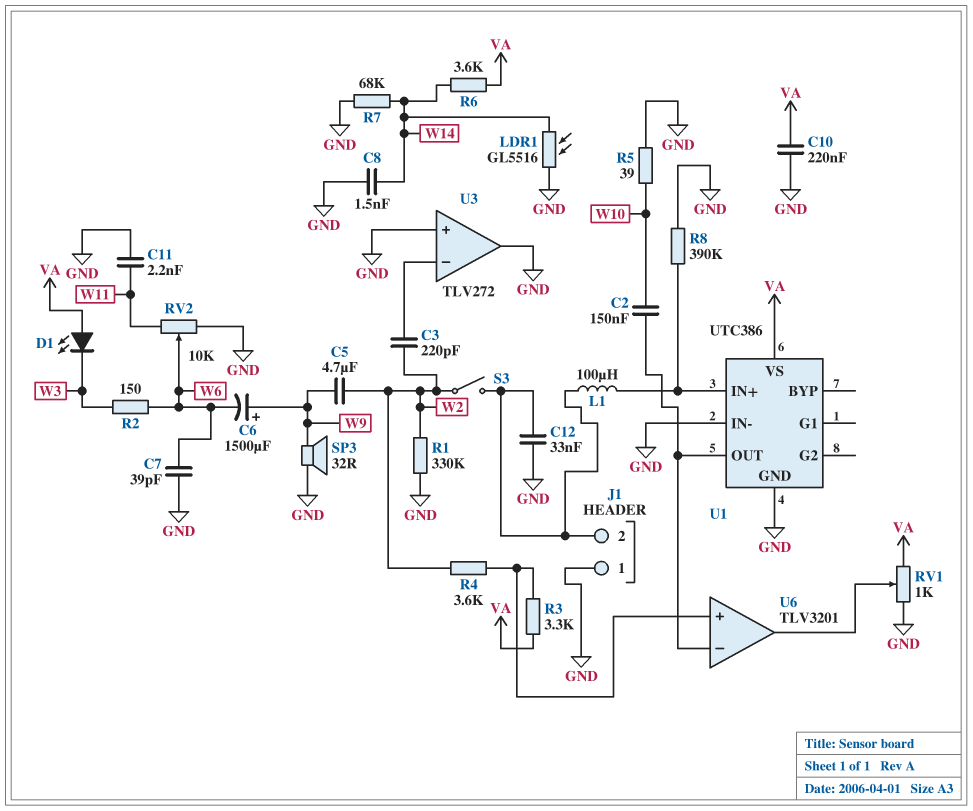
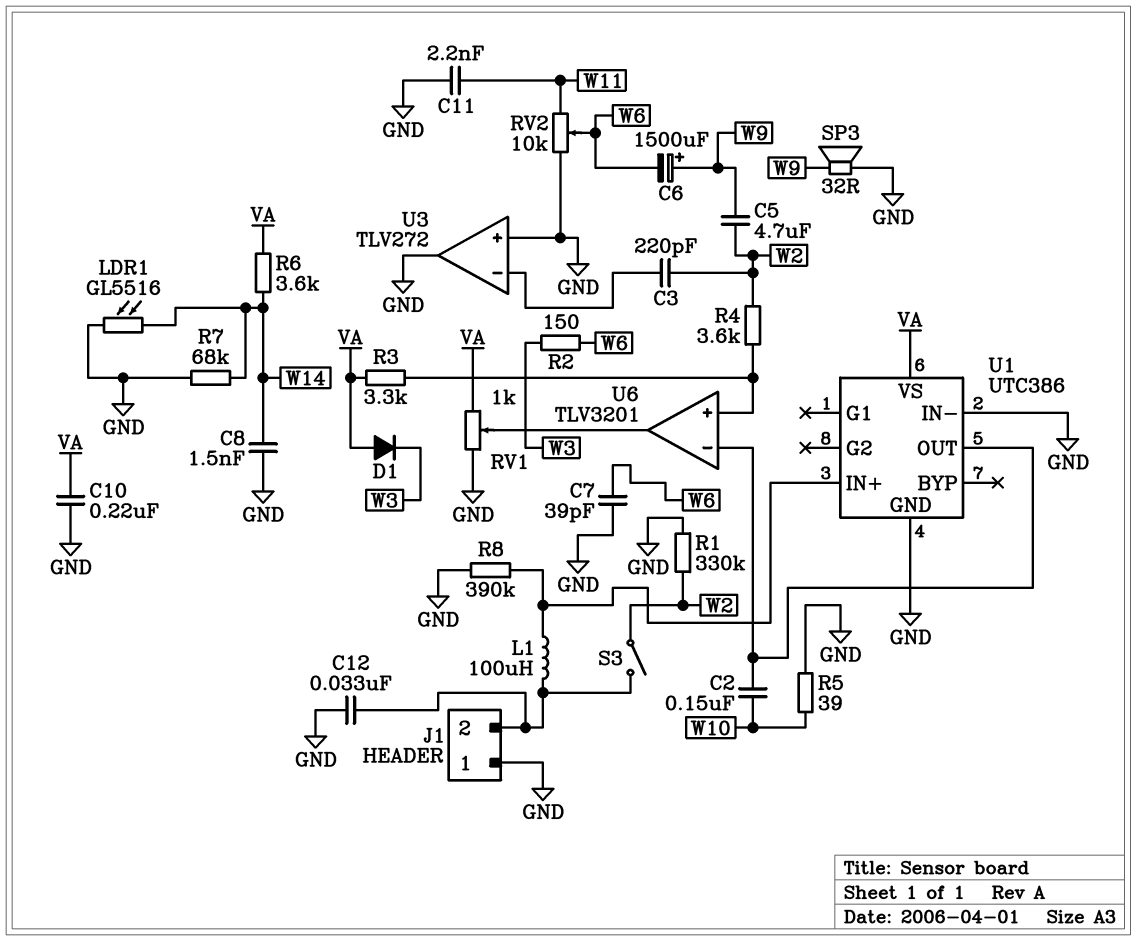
D1: LED (A VA, K W3) -> diode (A VA, K W3)

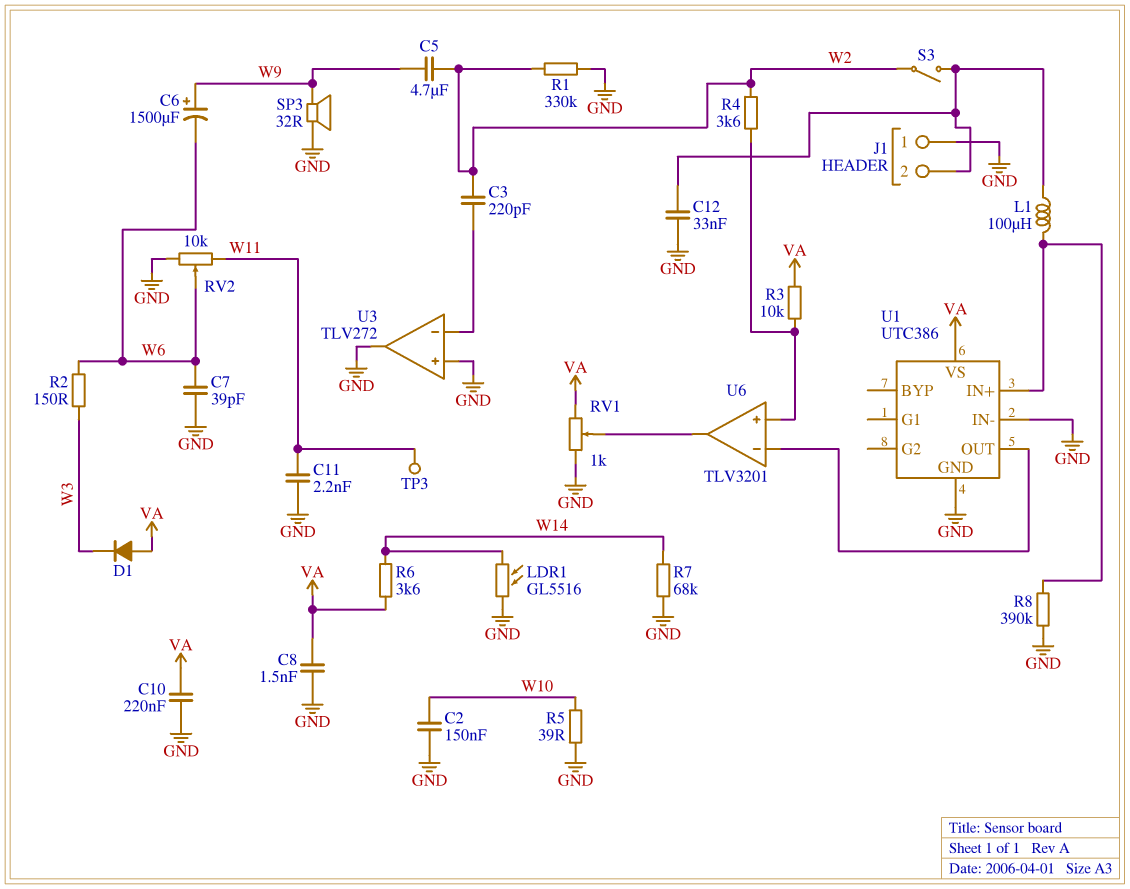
C2: 150nF (U1/OUT, W10) -> 150nF (GND, W10)
C8: 1.5nF (GND, W14) -> 1.5nF (GND, VA)
R3: 3.3k (U6/in+, VA) -> 10k (U6/in+, VA)
TP3: none -> test point (W11)

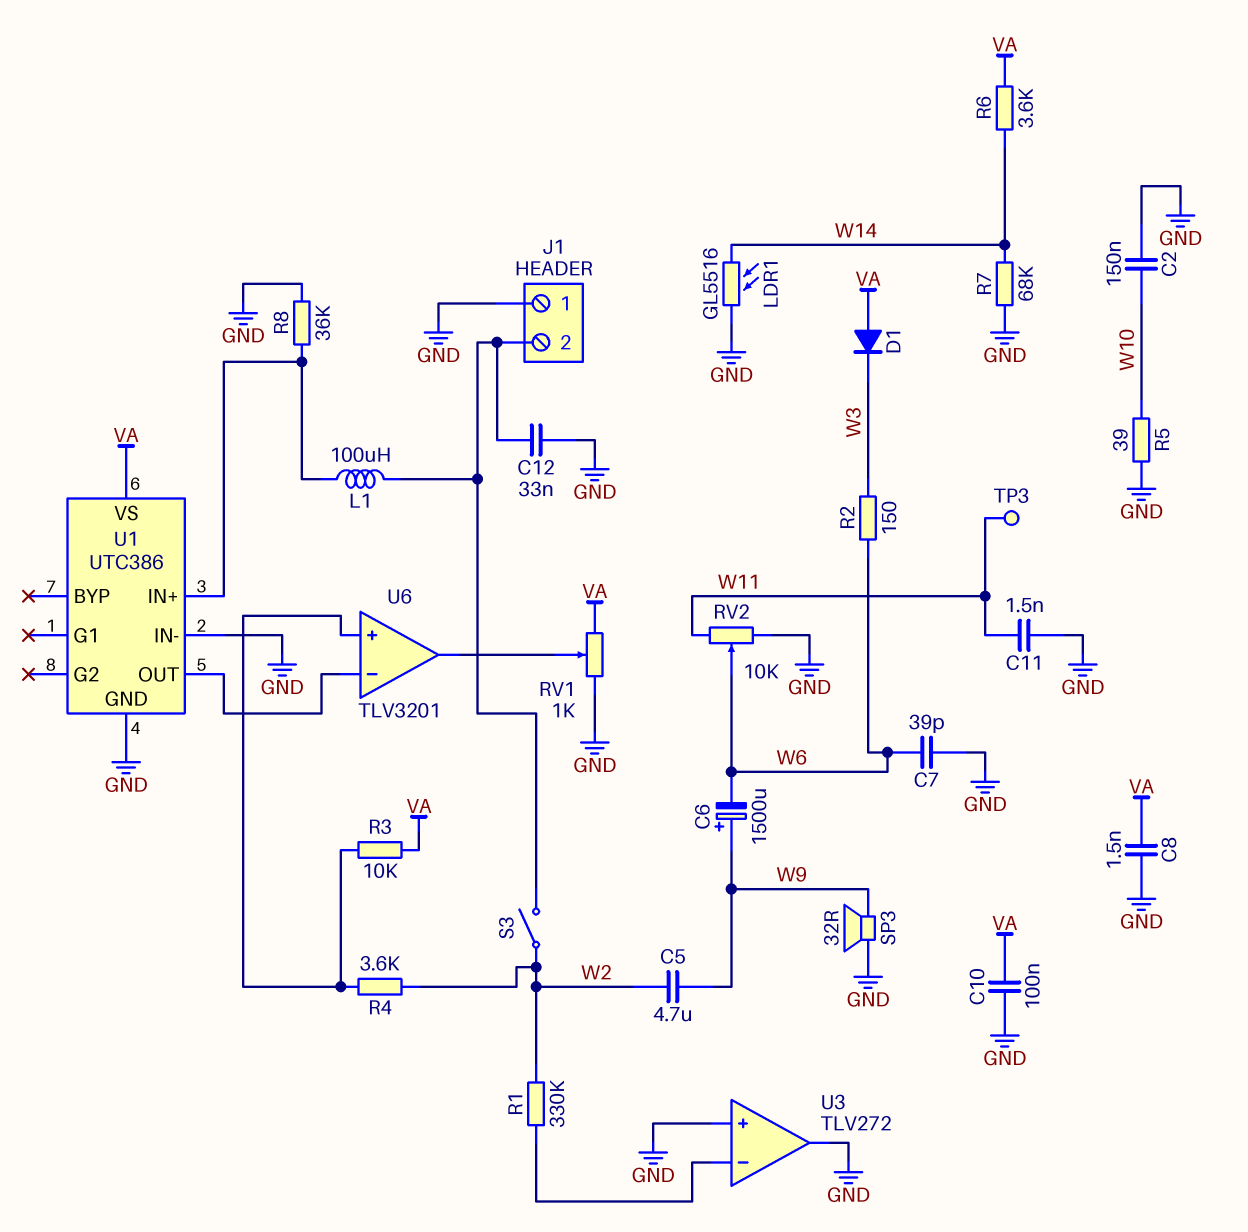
C3: 220pF (U3/in-, W2) -> none
C10: 220nF (GND, VA) -> 100nF (GND, VA)
C11: 2.2nF (GND, W11) -> 1.5nF (GND, W11)
R1: 330k (GND, W2) -> 330k (U3/in-, W2)
R8: 390k (GND, U1/IN+) -> 36k (GND, U1/IN+)

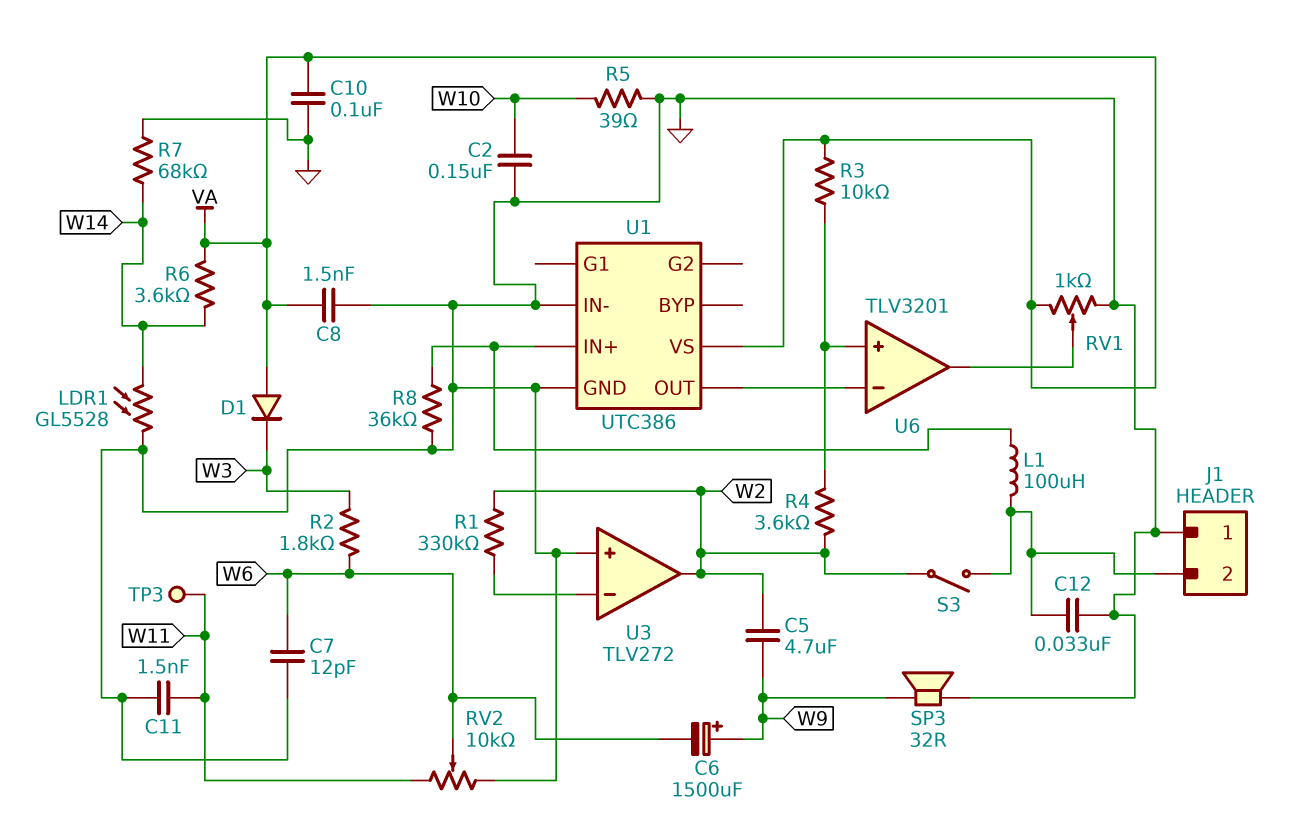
C7: 39pF (GND, W6) -> 12pF (GND, W6)
LDR1: GL5516 (GND, W14) -> GL5528 (GND, W14)
R2: 150 (W3, W6) -> 1.8k (W3, W6)
U3 pin out: GND -> W2

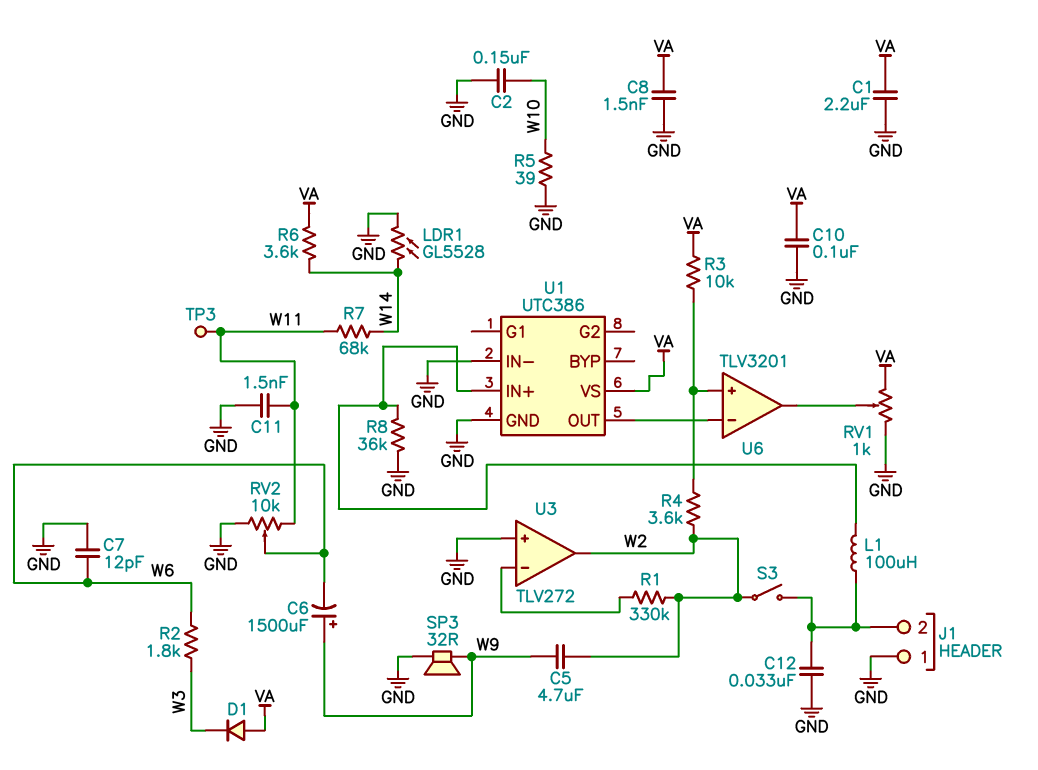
C1: none -> 2.2uF (GND, VA)
R7: 68k (GND, W14) -> 68k (W11, W14)

